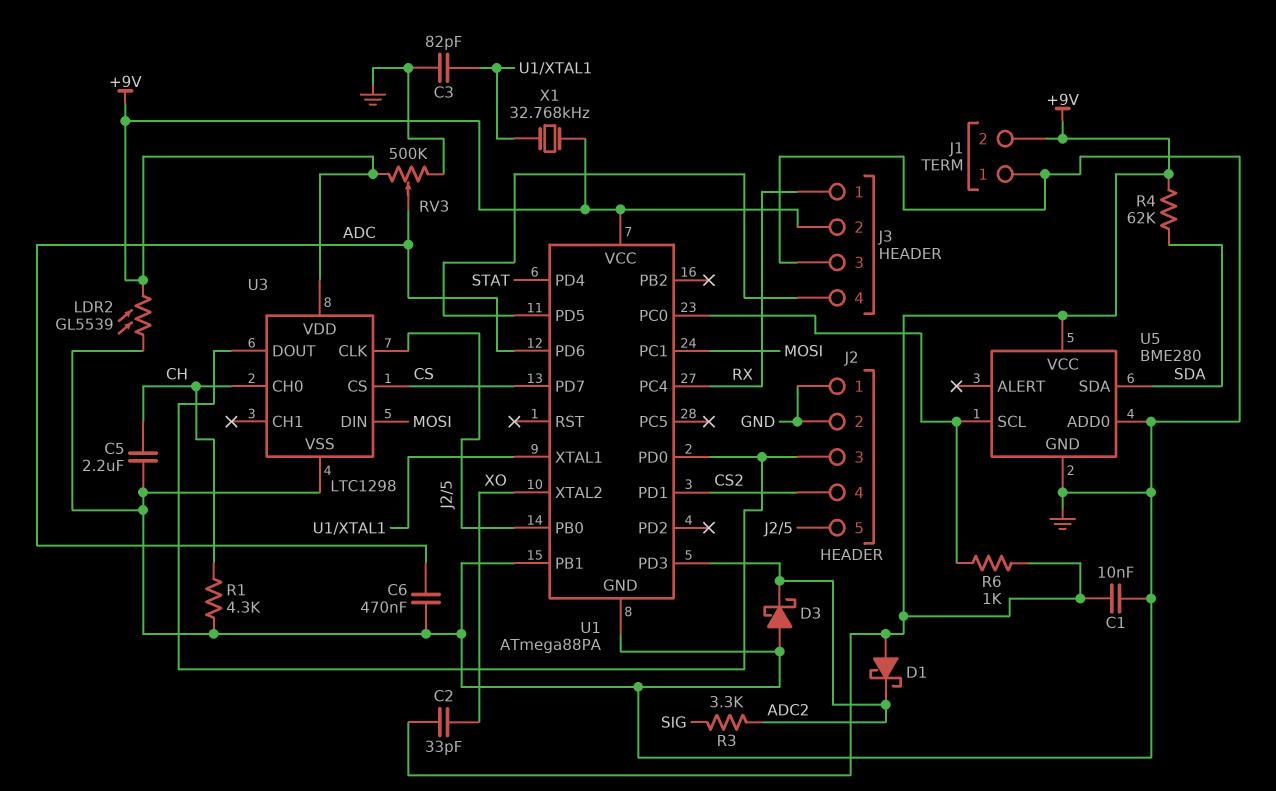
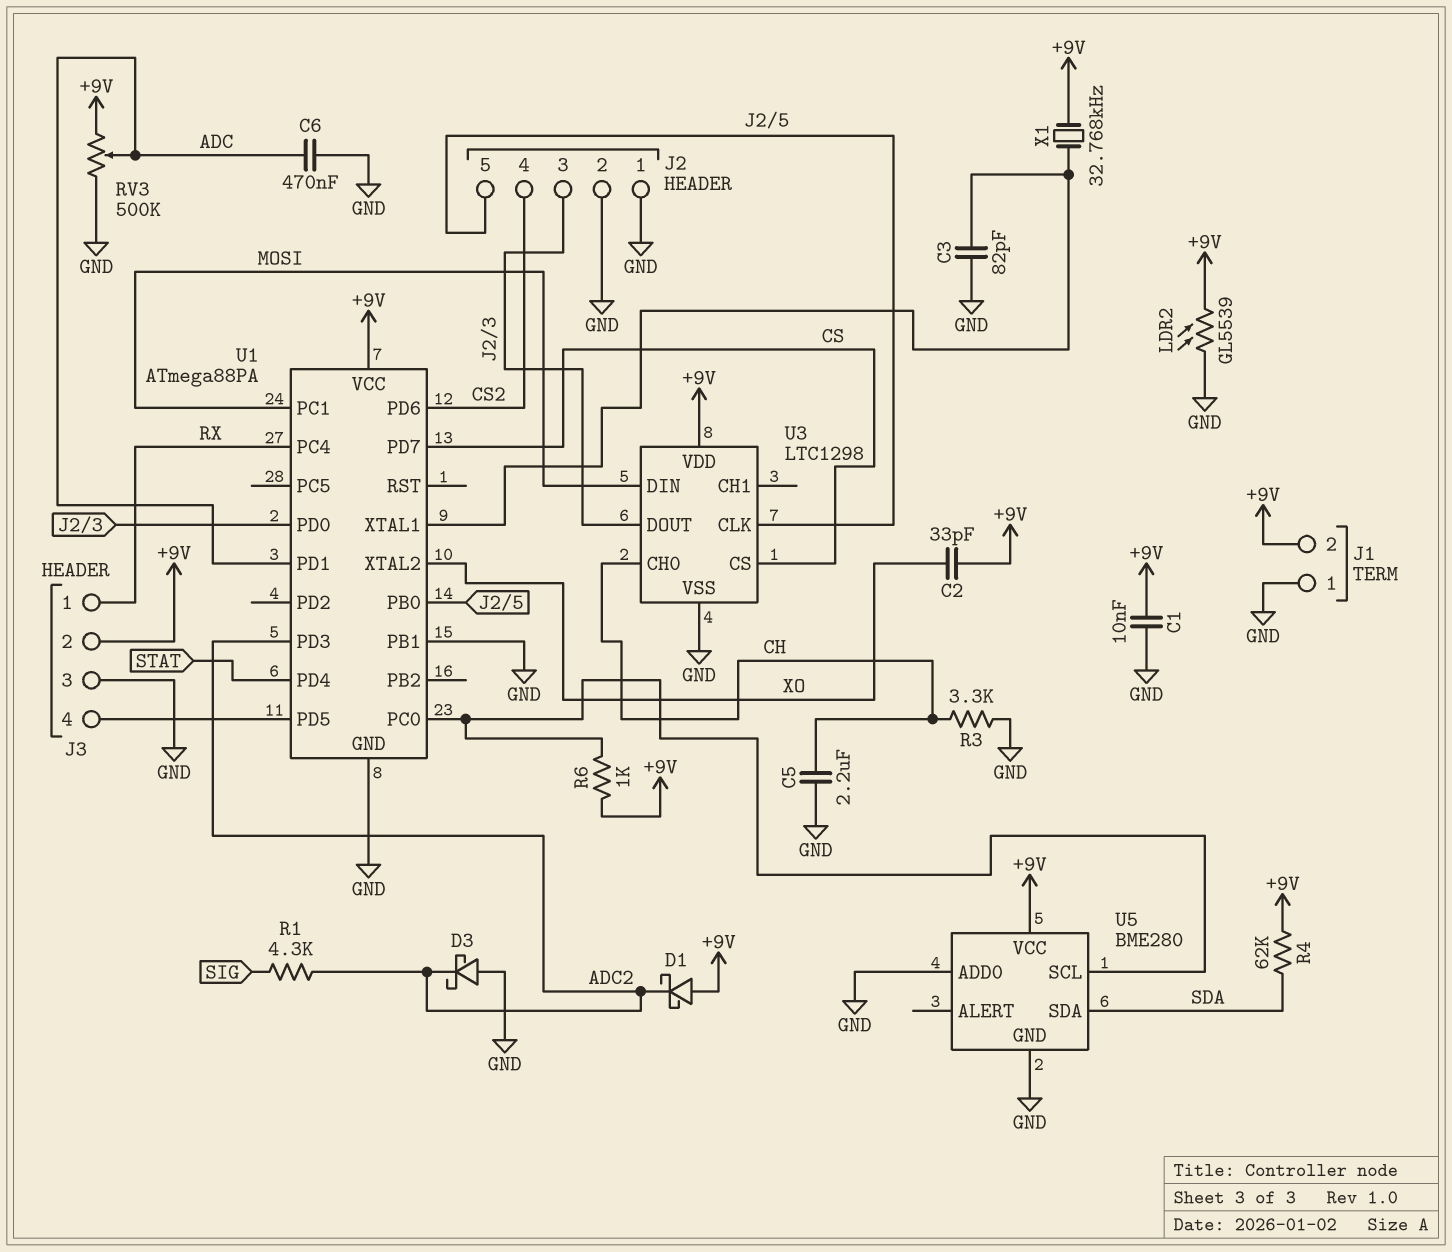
R1: 4.3k (CH, GND) -> 4.3k (ADC2, SIG)
R3: 3.3k (ADC2, SIG) -> 3.3k (CH, GND)
U1 pin PD1: CS2 -> ADC
U1 pin PD6: ADC -> CS2

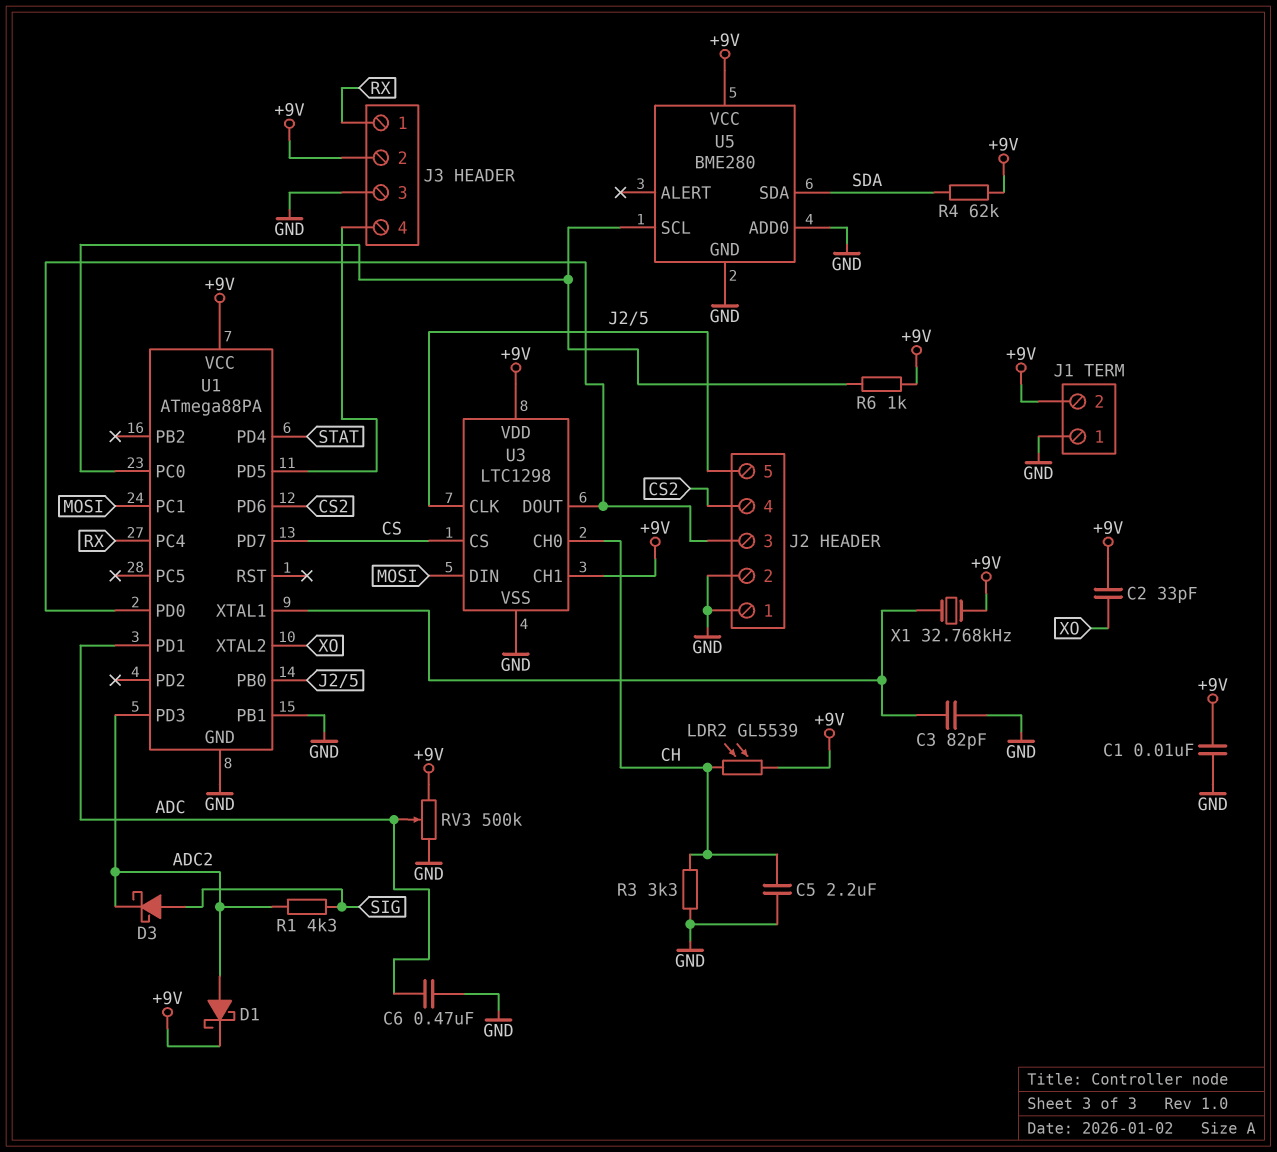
D1: schottky (A +9V, K ADC2) -> schottky (A ADC2, K +9V)
D3: schottky (A GND, K ADC2) -> schottky (A SIG, K ADC2)
LDR2: GL5539 (+9V, GND) -> GL5539 (+9V, CH)
U3 pin CH1: none -> +9V

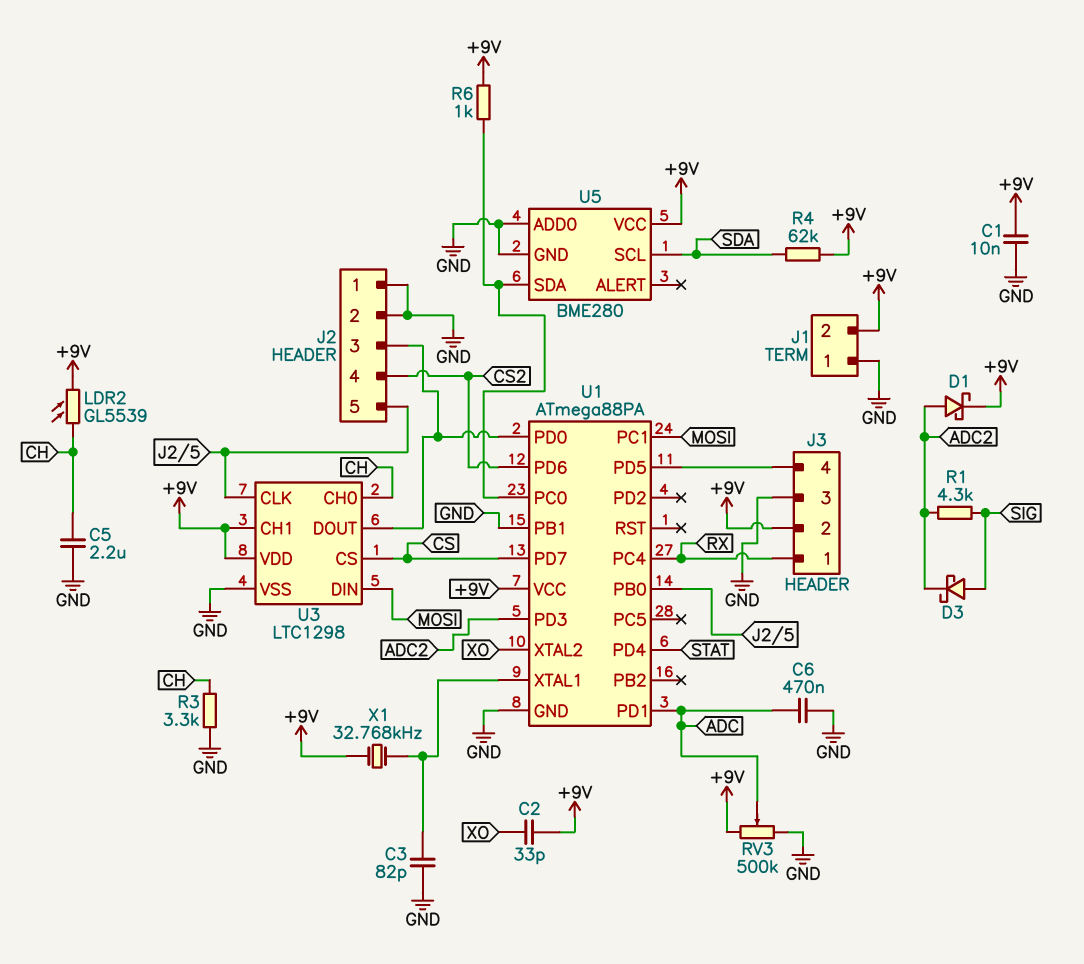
U5 pin SCL: U1/PC0 -> SDA
U5 pin SDA: SDA -> U1/PC0

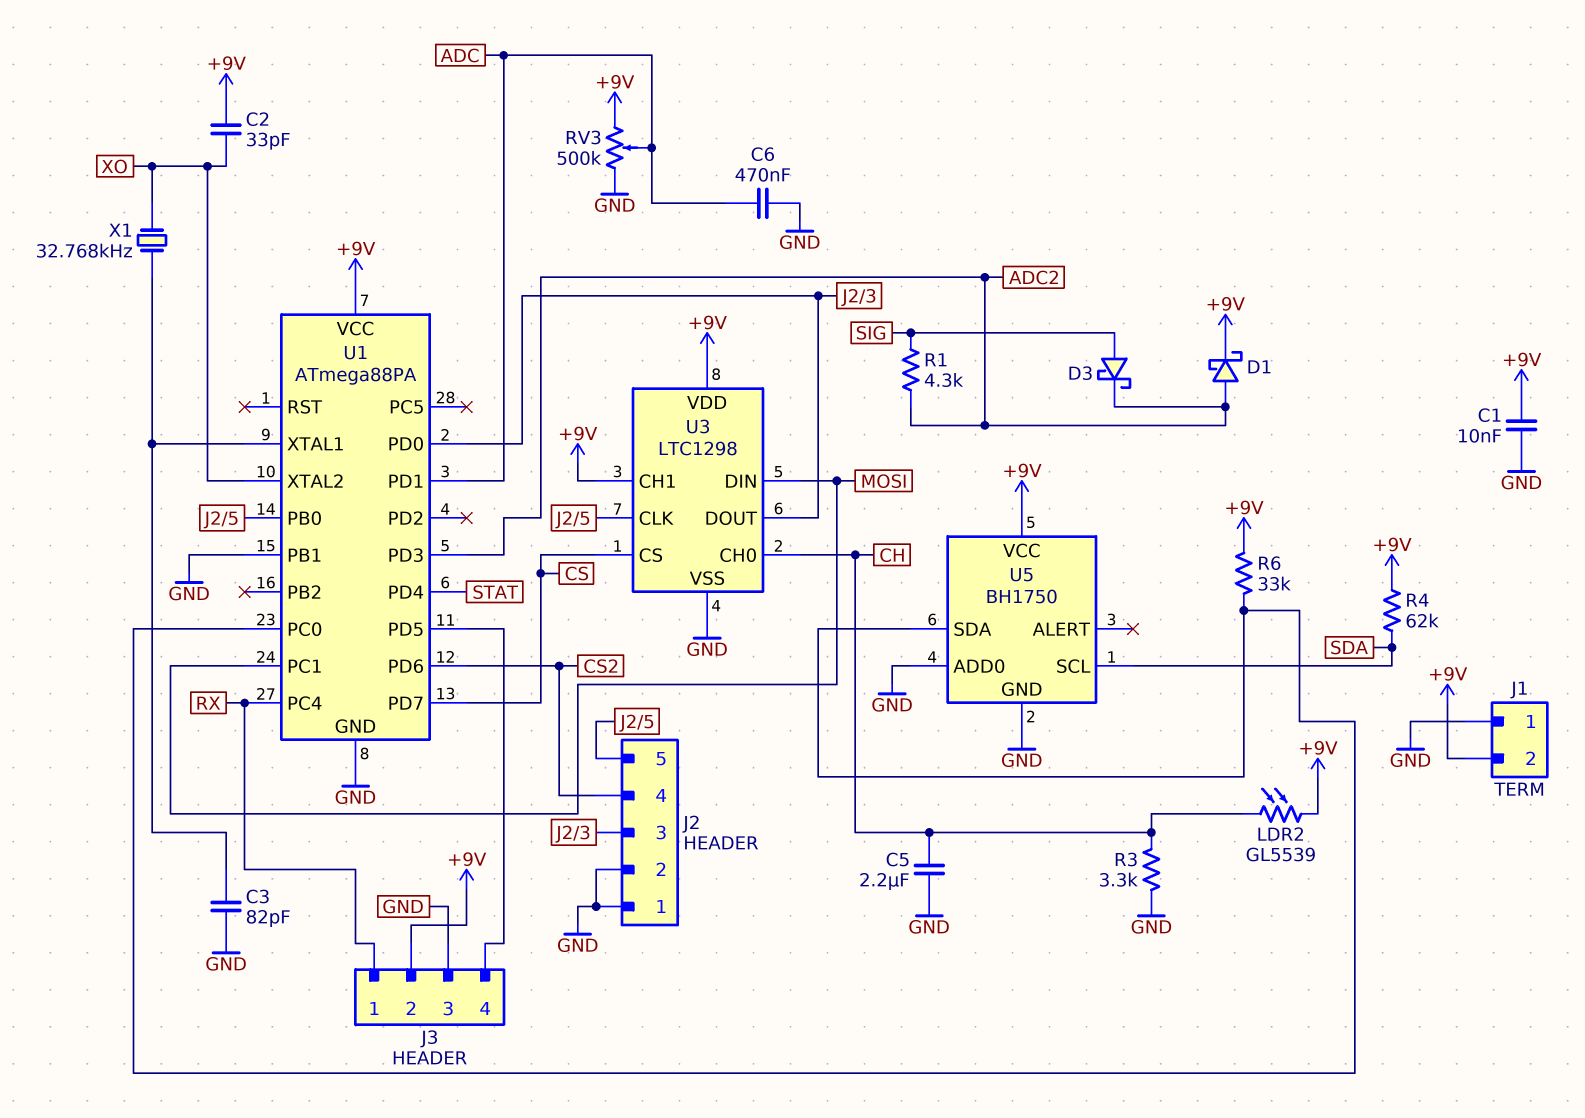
R6: 1k (+9V, U1/PC0) -> 33k (+9V, U1/PC0)
U5: BME280 -> BH1750
X1: 32.768kHz (+9V, U1/XTAL1) -> 32.768kHz (U1/XTAL1, XO)

